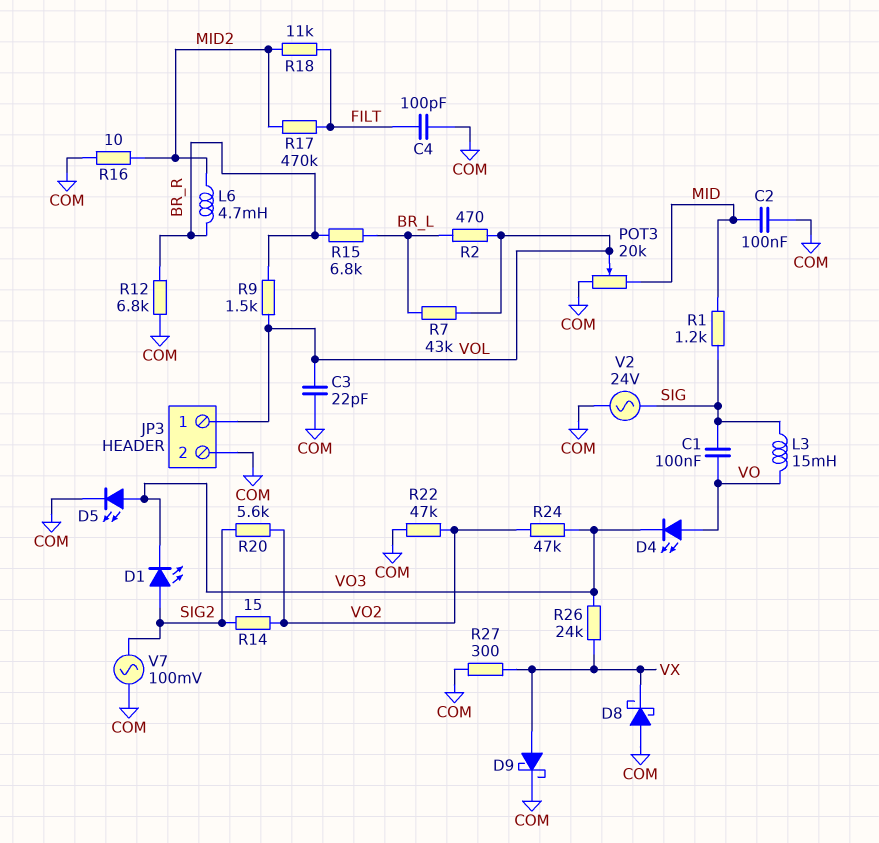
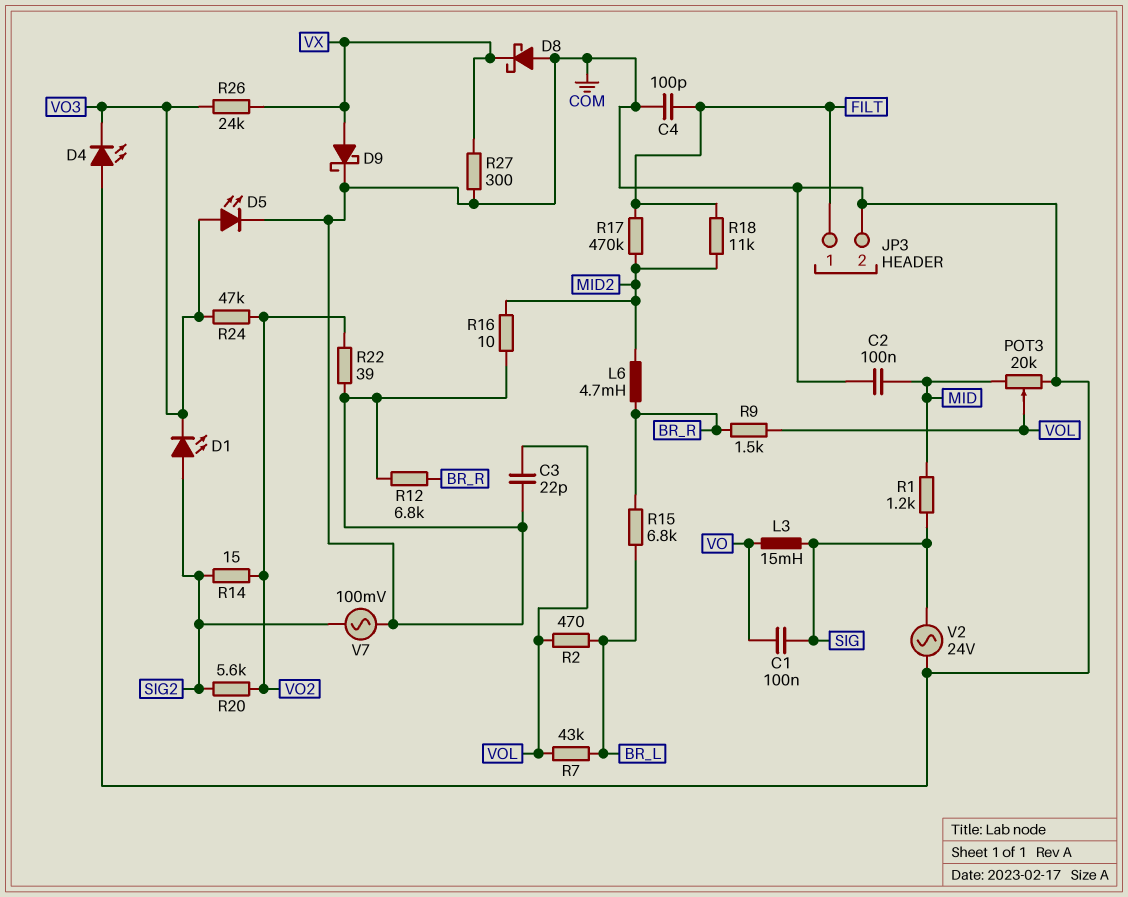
D4: LED (A VO, K VO3) -> LED (A COM, K VO3)
JP3 pin 1: VOL -> FILT
R22: 47k (COM, VO2) -> 39 (COM, VO2)

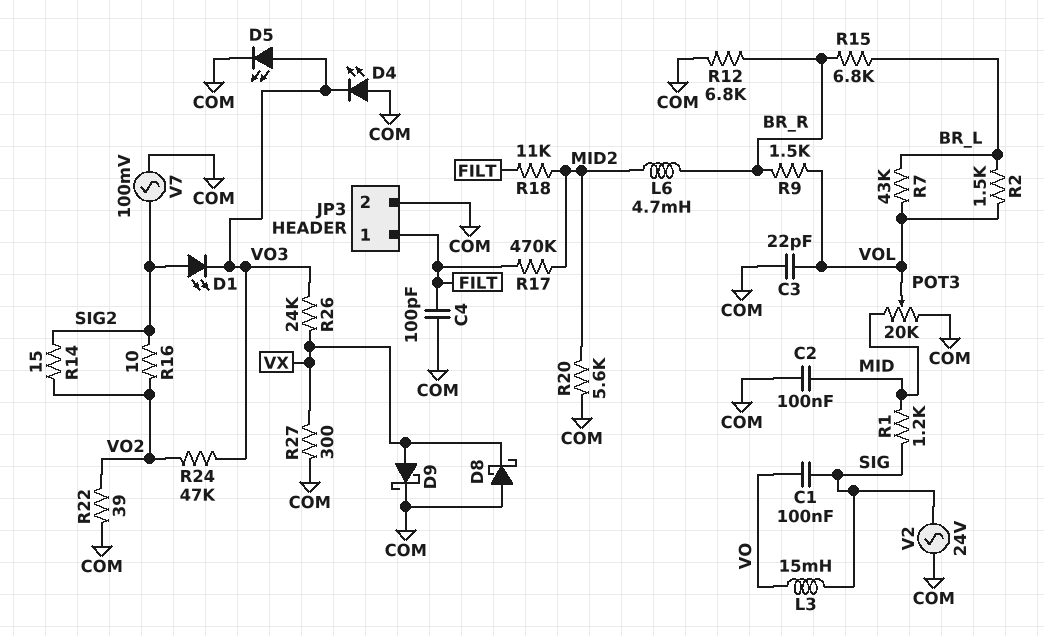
R2: 470 (BR_L, VOL) -> 1.5k (BR_L, VOL)
R16: 10 (COM, MID2) -> 10 (SIG2, VO2)
R20: 5.6k (SIG2, VO2) -> 5.6k (COM, MID2)

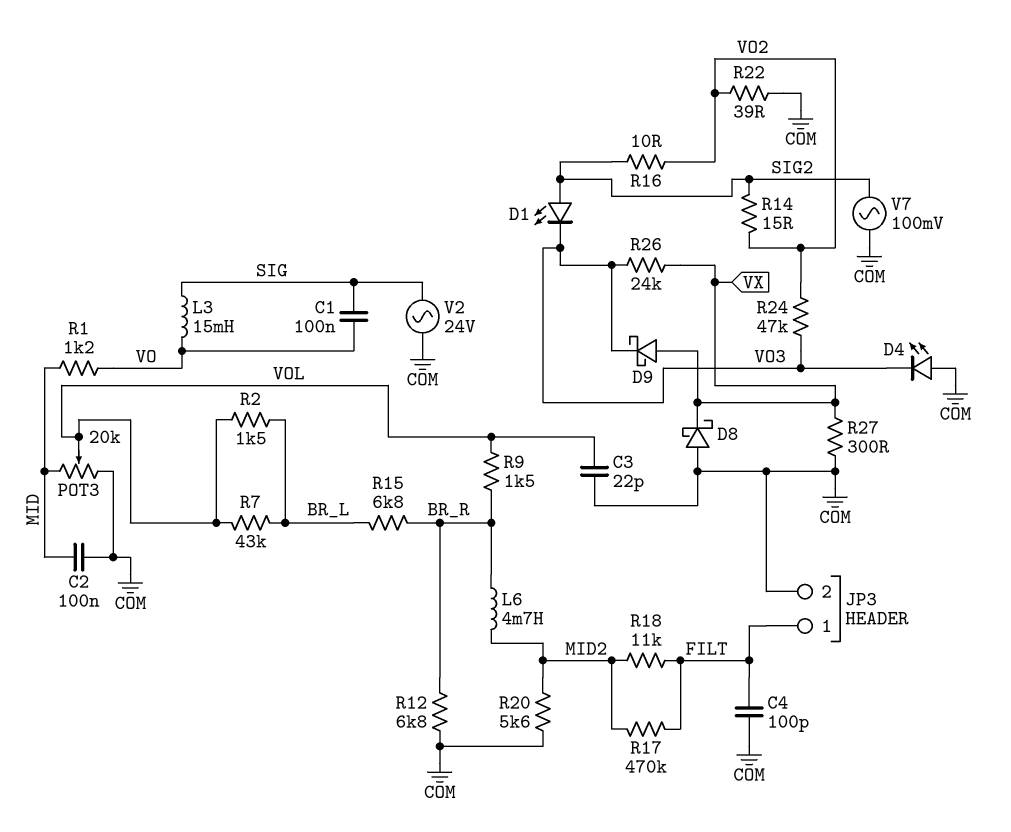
D5: LED (A VO3, K COM) -> none
D9: schottky (A VX, K COM) -> schottky (A VX, K VO3)
R1: 1.2k (MID, SIG) -> 1.2k (MID, VO)

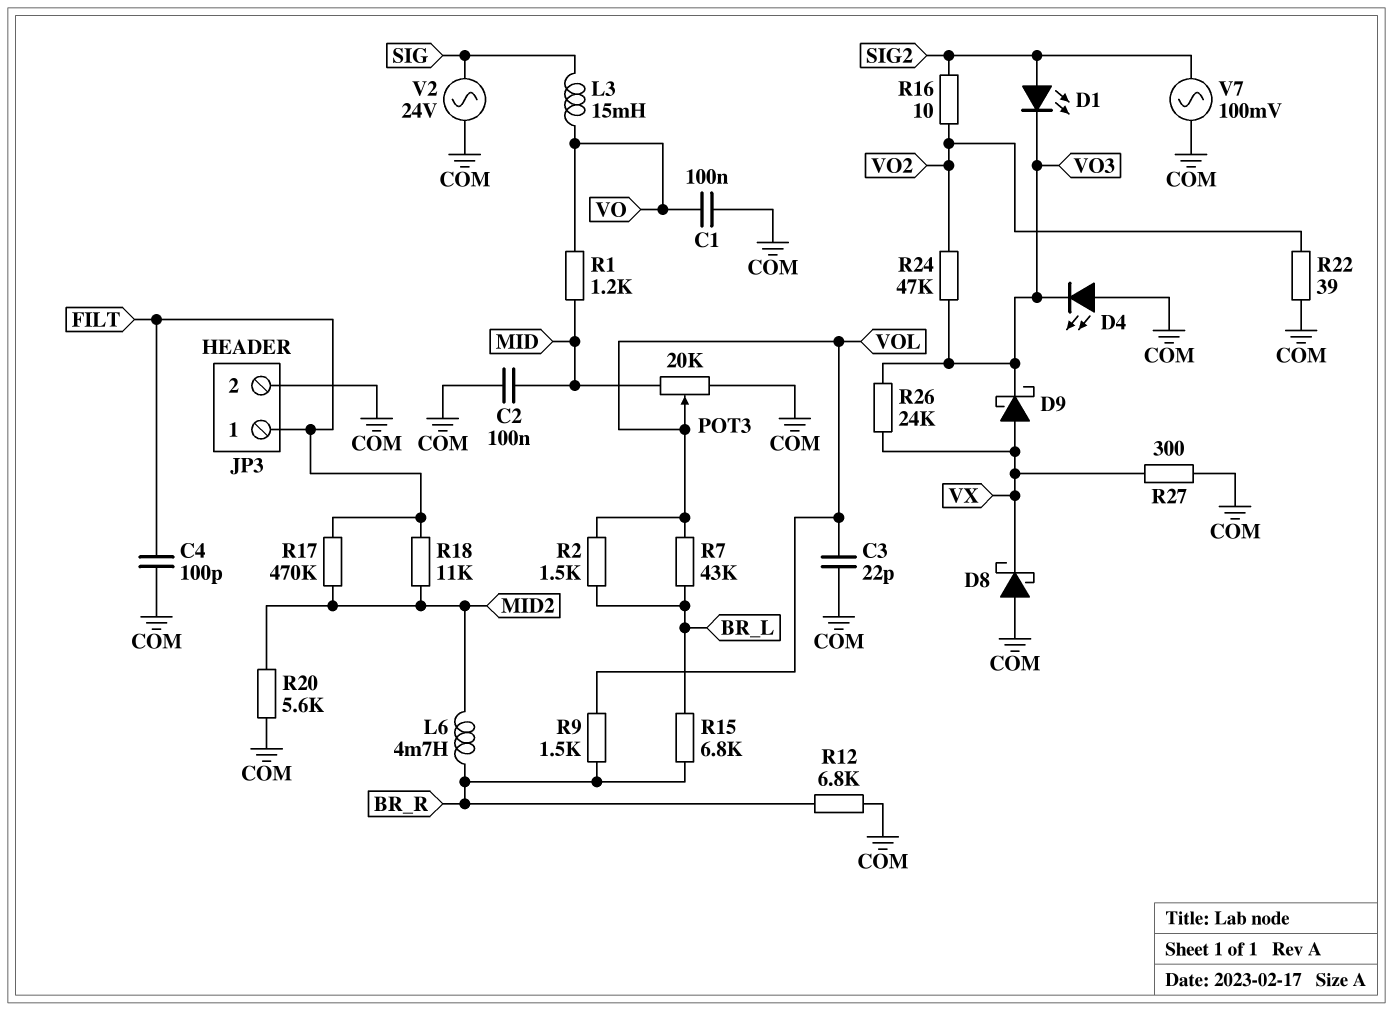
C1: 100nF (SIG, VO) -> 100nF (COM, VO)
R14: 15 (SIG2, VO2) -> none

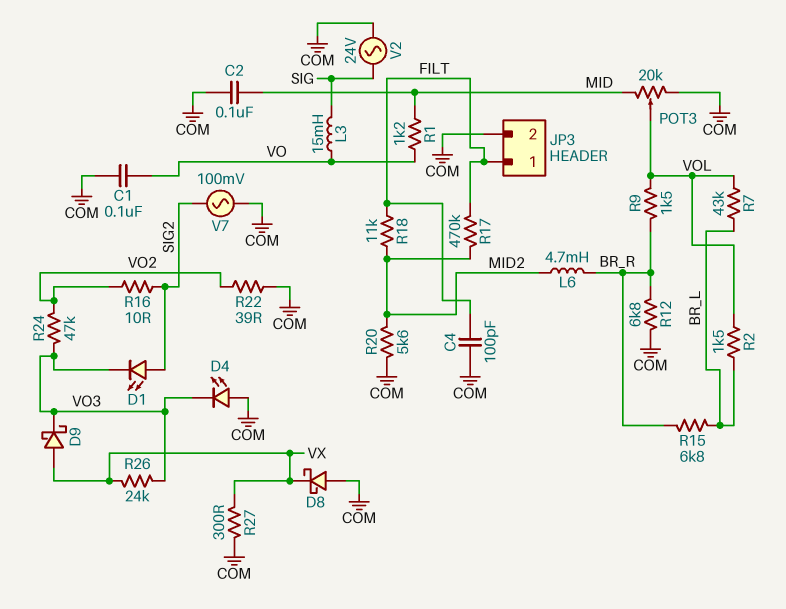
C3: 22pF (COM, VOL) -> none

